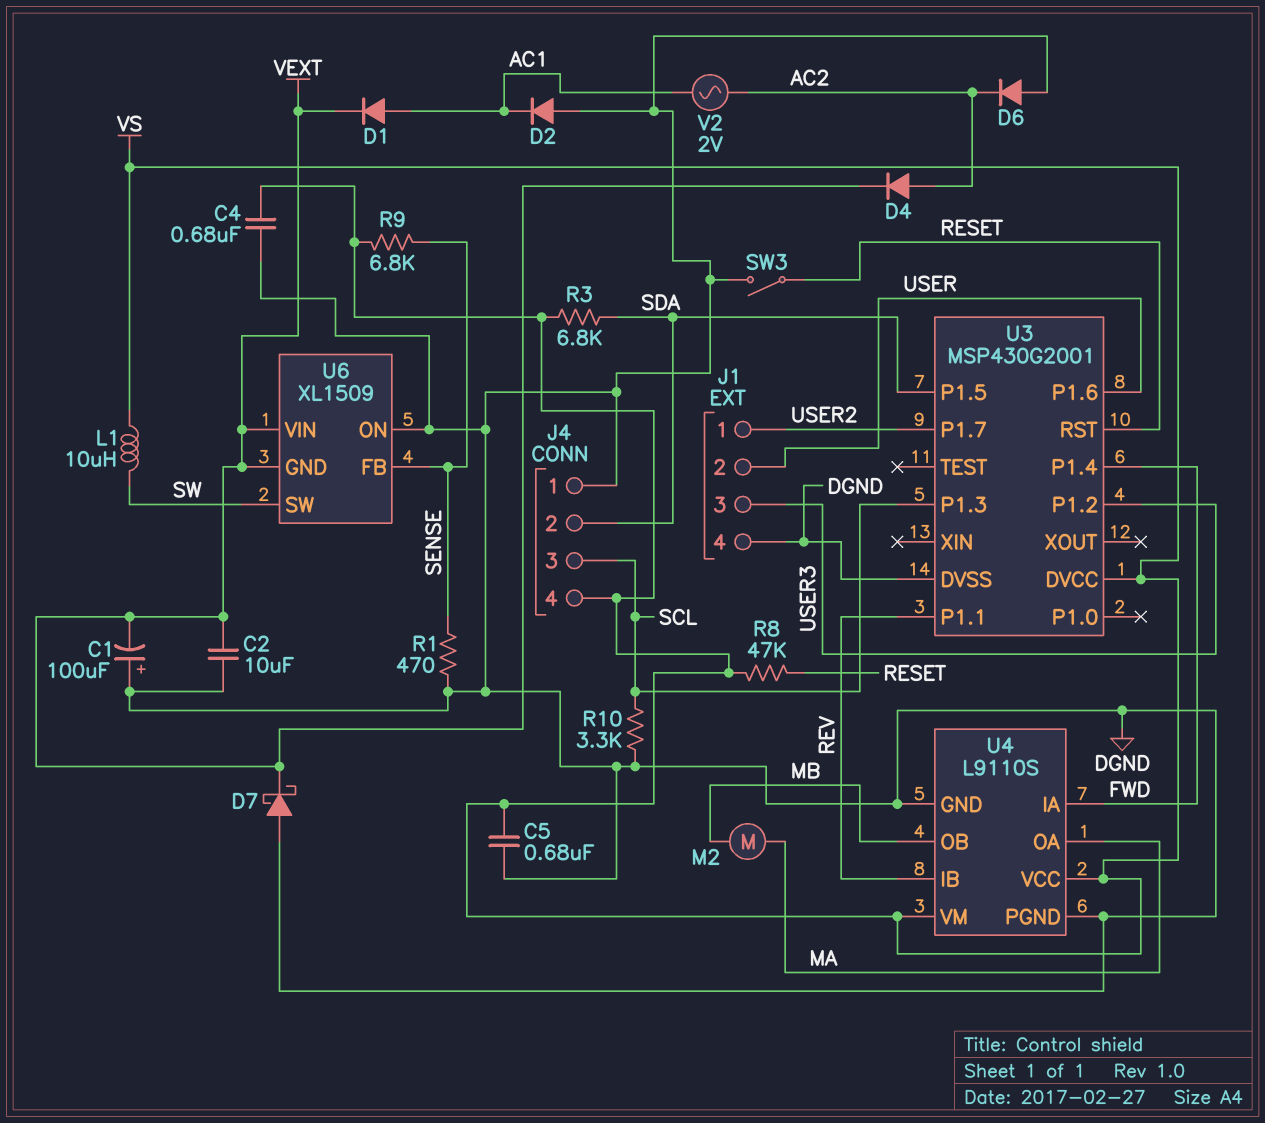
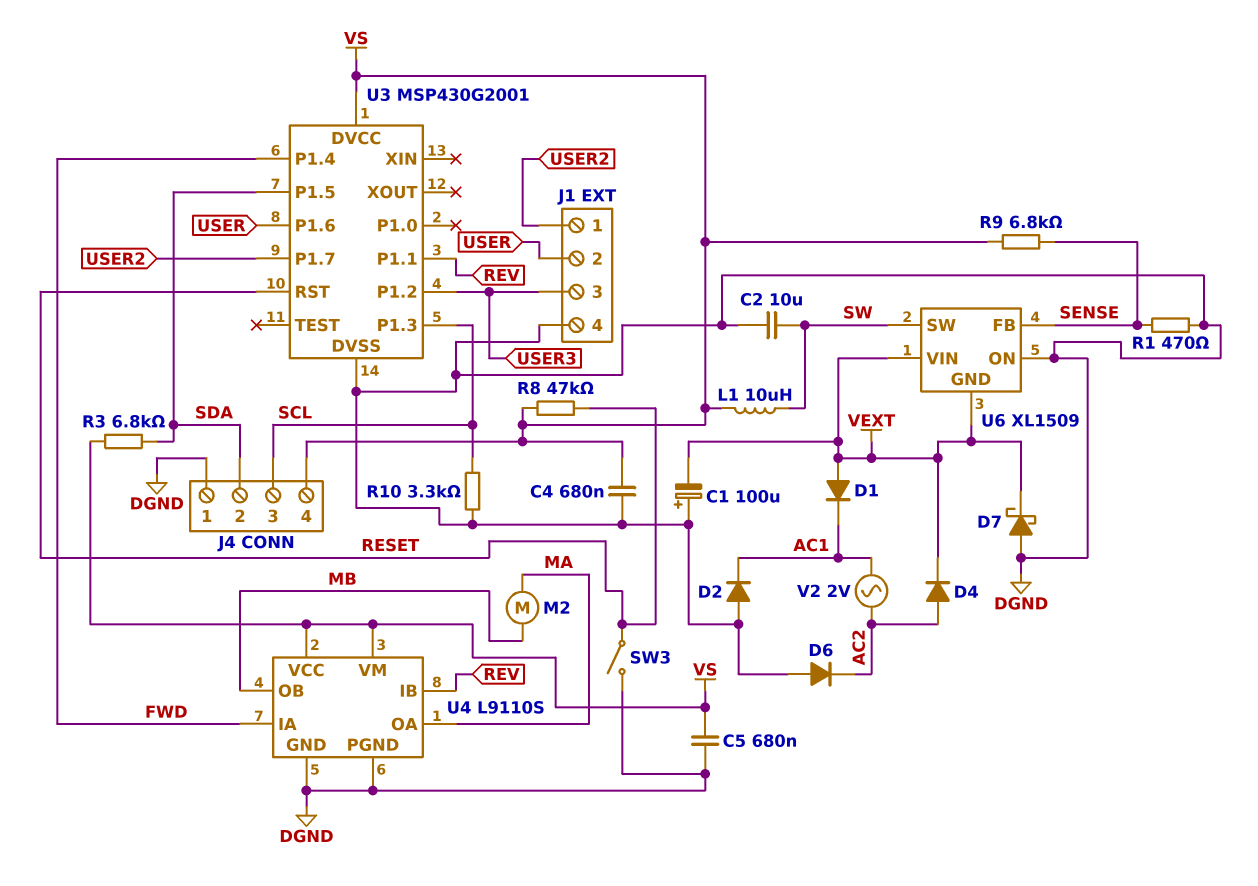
C2: 10uF (DGND, VEXT) -> 10uF (DGND, SW)
D1: diode (A AC1, K VEXT) -> diode (A VEXT, K AC1)

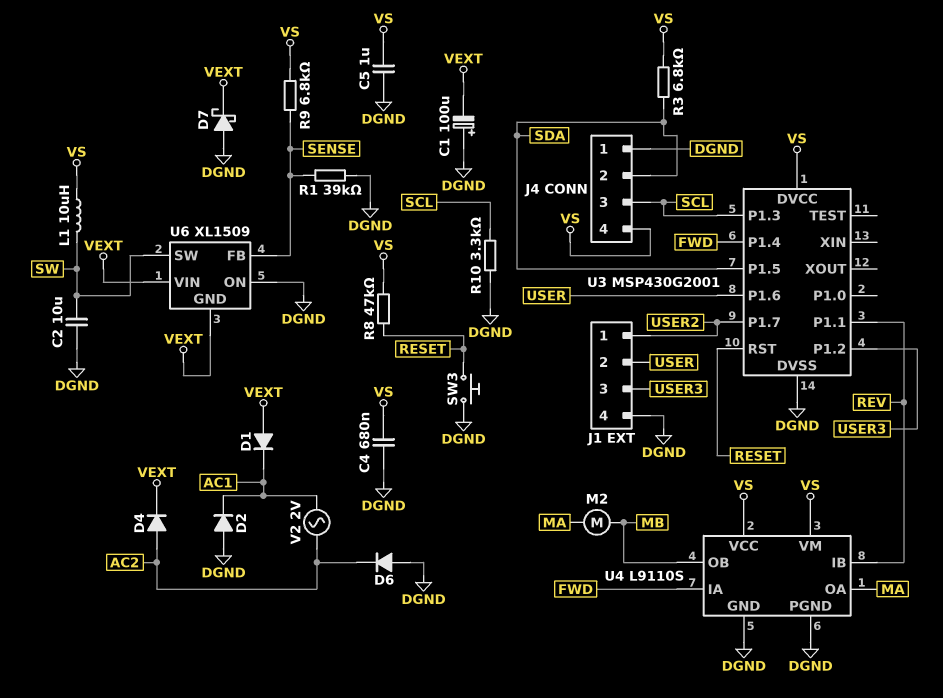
C5: 680nF (DGND, VS) -> 1uF (DGND, VS)
R1: 470 (DGND, SENSE) -> 39k (DGND, SENSE)
SW3: switch (DGND, RESET) -> button (DGND, RESET)

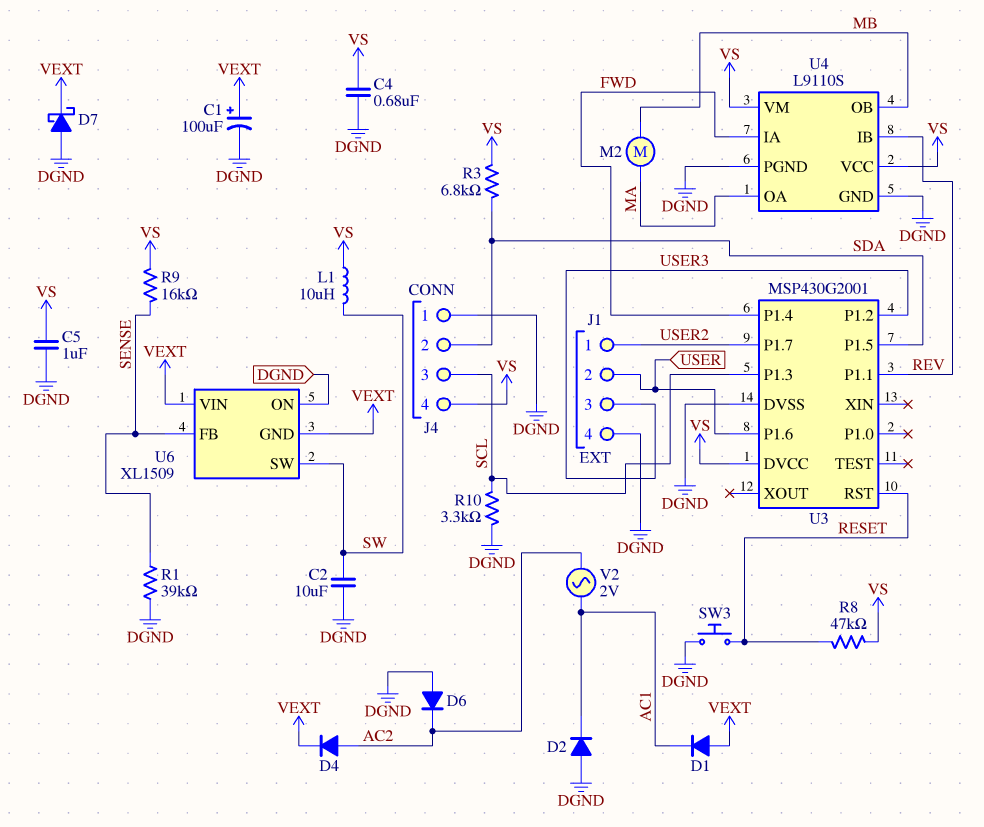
C1: 100uF (plus DGND, minus VEXT) -> 100uF (plus VEXT, minus DGND)
R9: 6.8k (SENSE, VS) -> 16k (SENSE, VS)

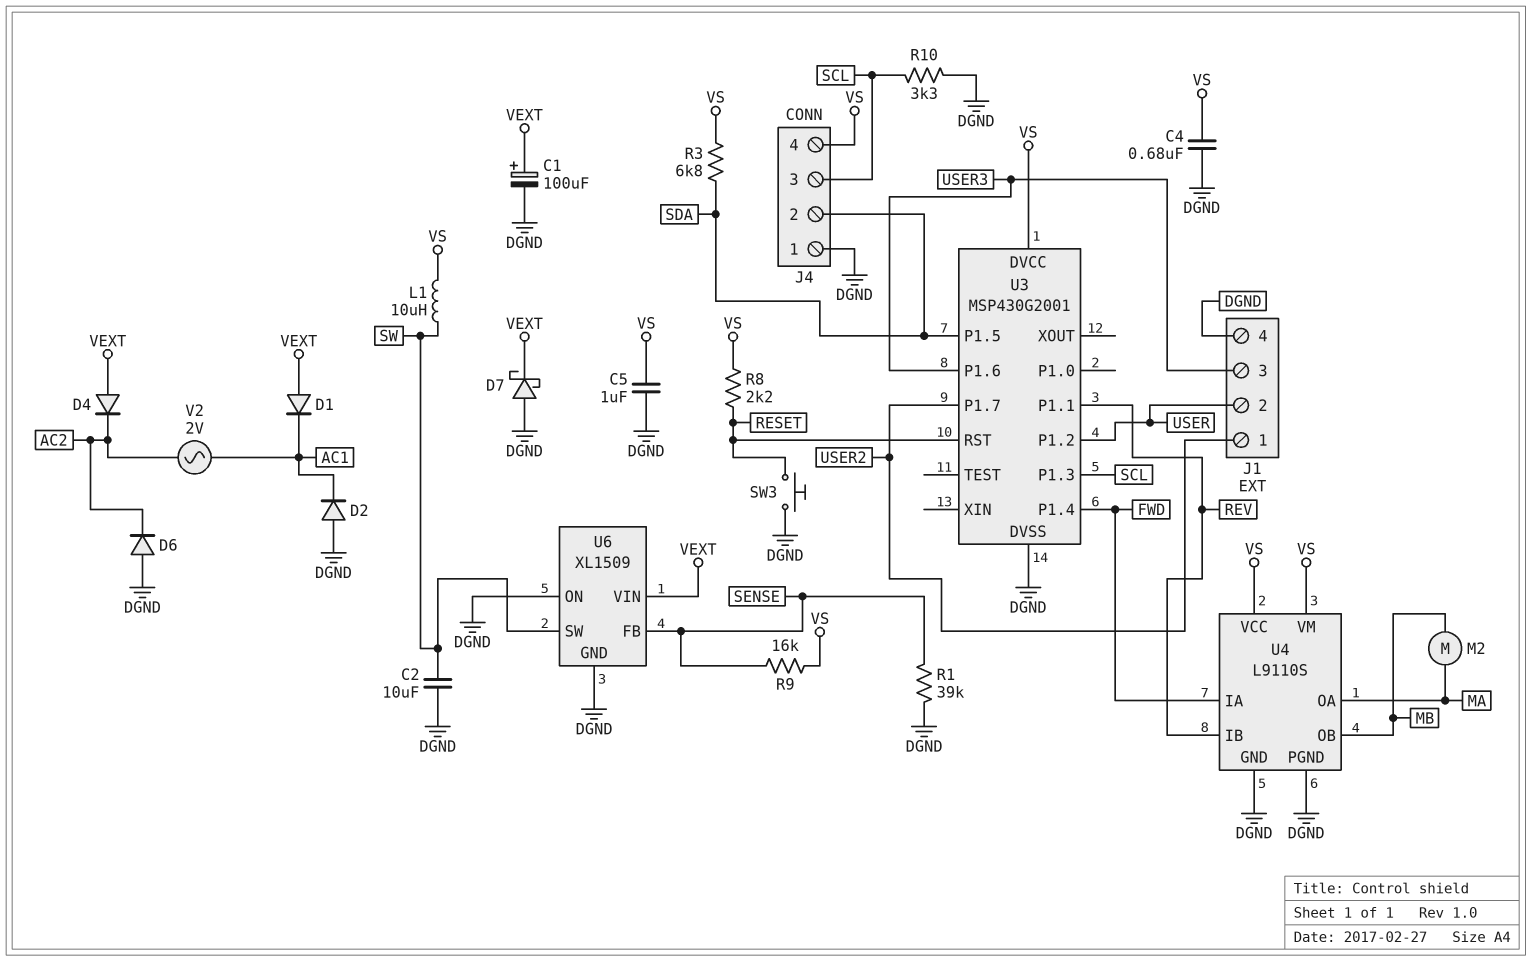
D4: diode (A AC2, K VEXT) -> diode (A VEXT, K AC2)
R8: 47k (RESET, VS) -> 2.2k (RESET, VS)
U3 pin P1.2: USER3 -> USER
U3 pin P1.6: USER -> USER3
U6 pin GND: VEXT -> DGND

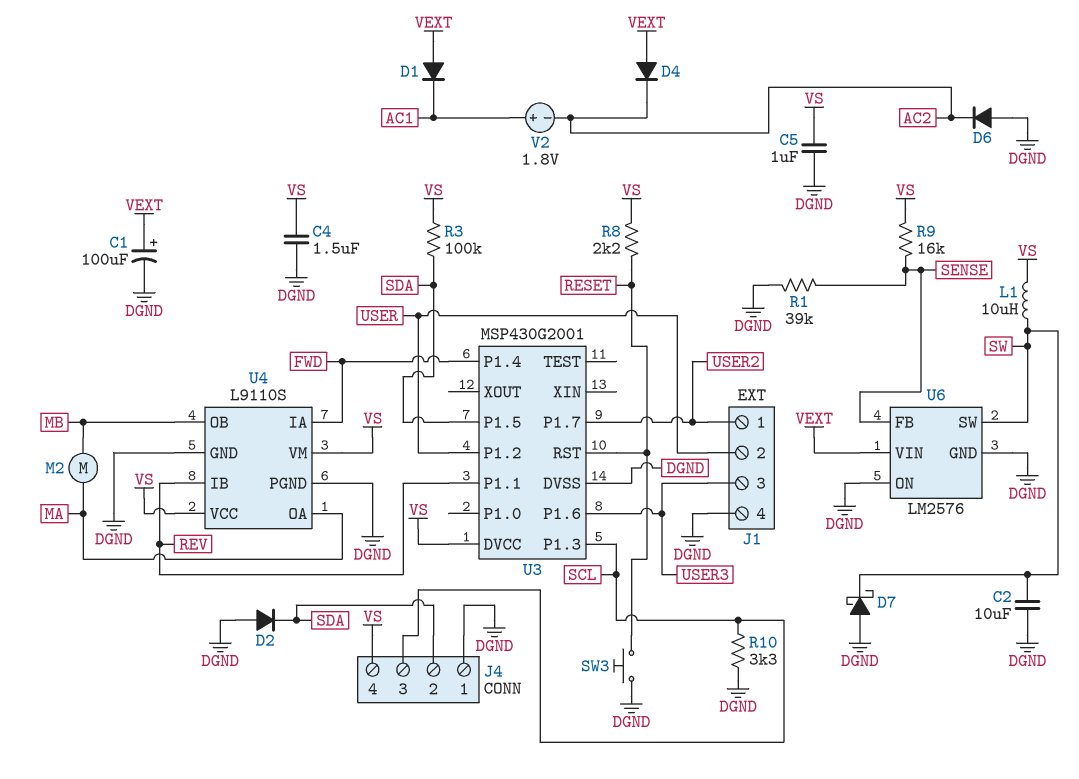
C4: 680nF (DGND, VS) -> 1.5uF (DGND, VS)
D2: diode (A DGND, K AC1) -> diode (A DGND, K SDA)
D7: schottky (A DGND, K VEXT) -> schottky (A DGND, K SW)
R3: 6.8k (SDA, VS) -> 100k (SDA, VS)
U6: XL1509 -> LM2576
V2: AC 2V (AC1, AC2) -> 1.8V (plus AC1, minus AC2)

